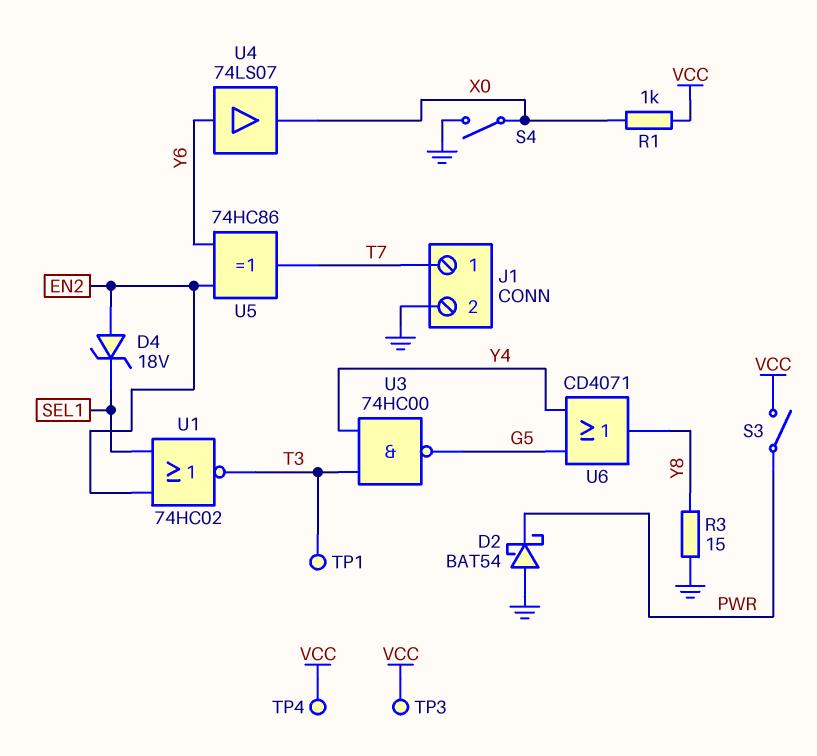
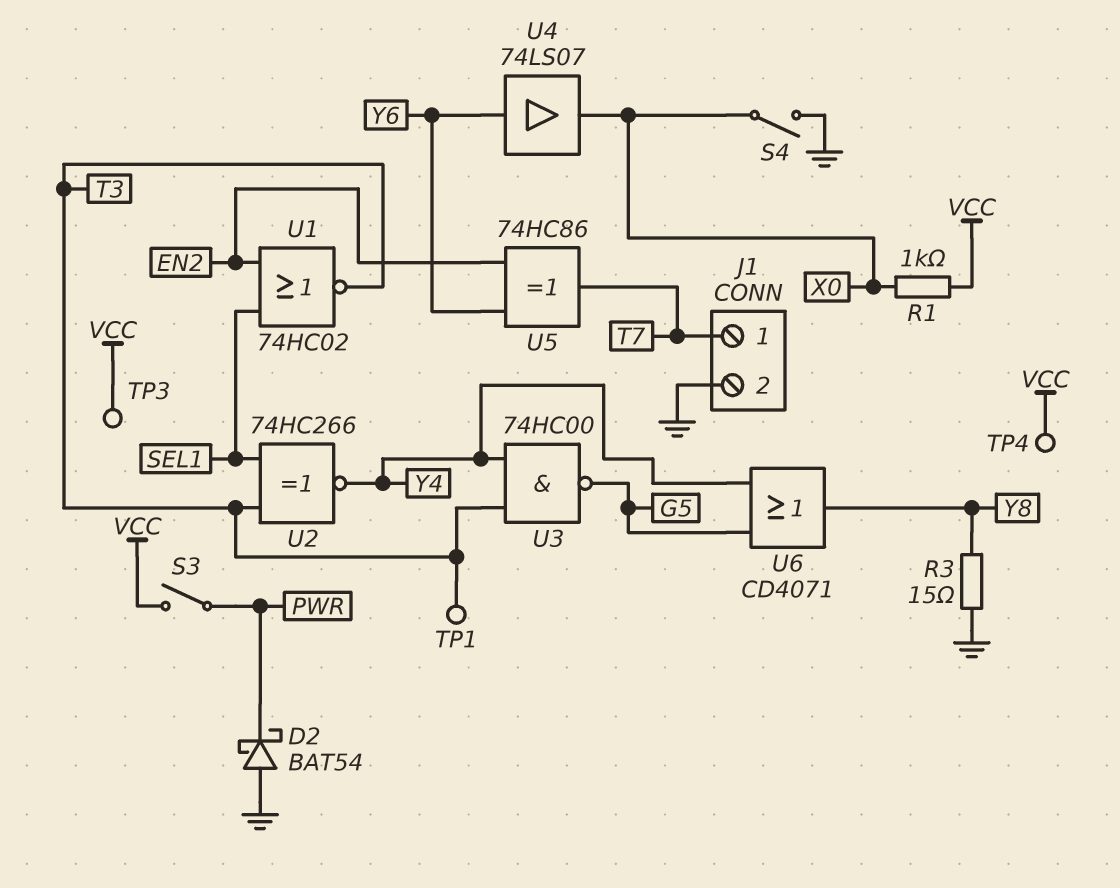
D4: zener 18V (A EN2, K SEL1) -> none
U2: none -> XNOR 74HC266 (in SEL1, in T3, out Y4)

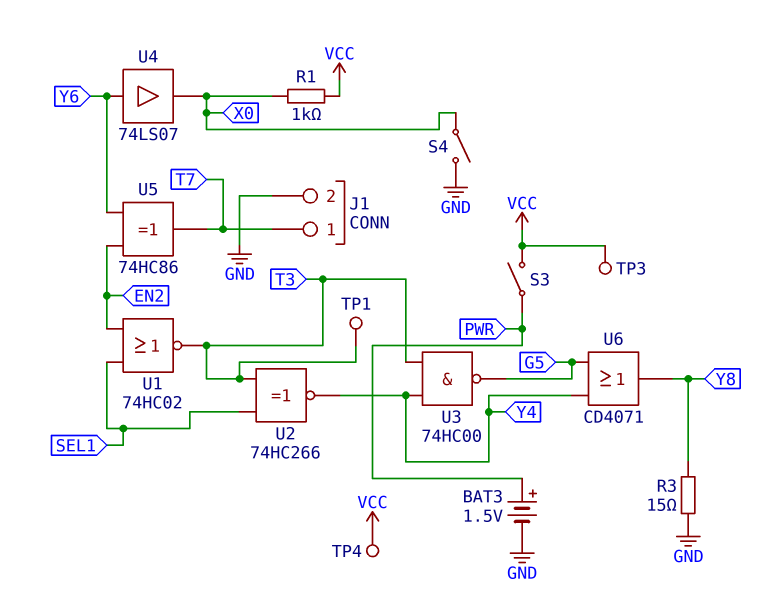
BAT3: none -> 1.5V (plus PWR, minus GND)
D2: schottky BAT54 (A GND, K PWR) -> none

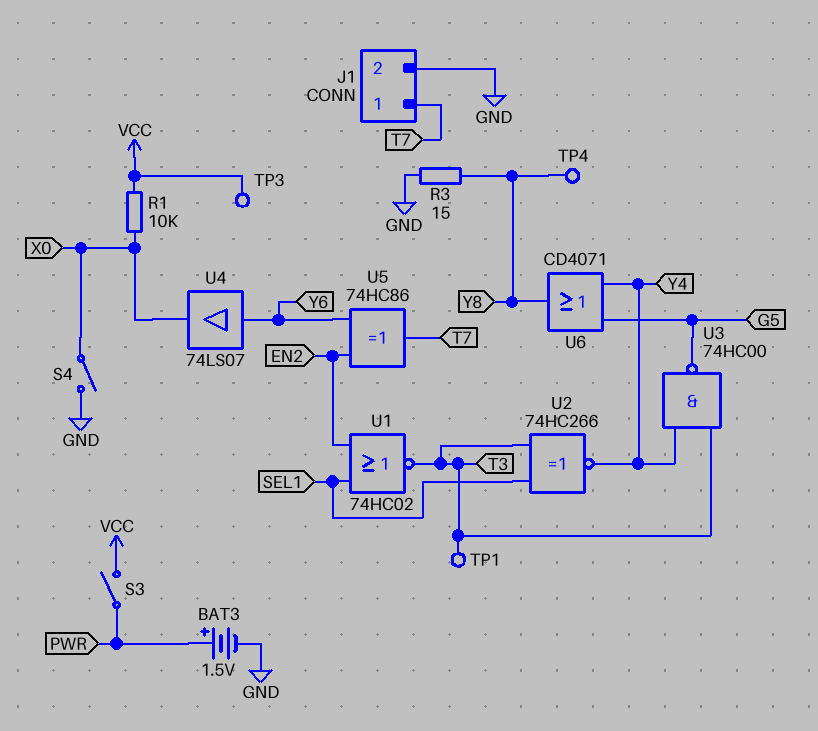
R1: 1k (VCC, X0) -> 10k (VCC, X0)
TP4: test point (VCC) -> test point (Y8)

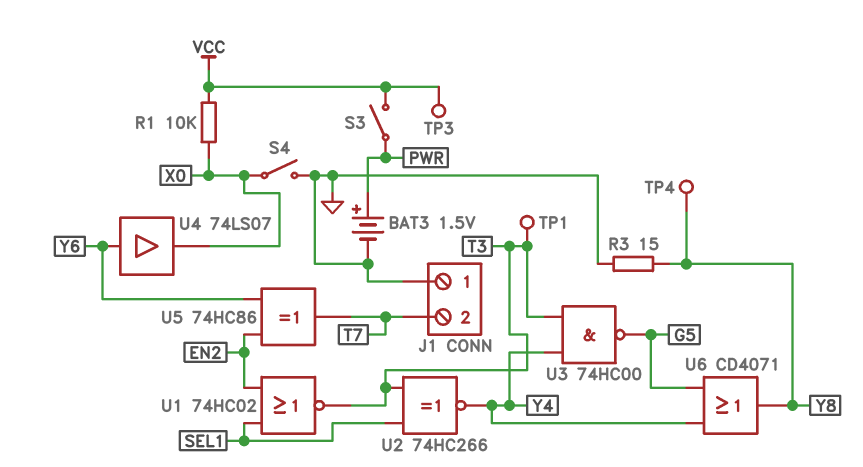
J1 pin 1: T7 -> GND
J1 pin 2: GND -> T7

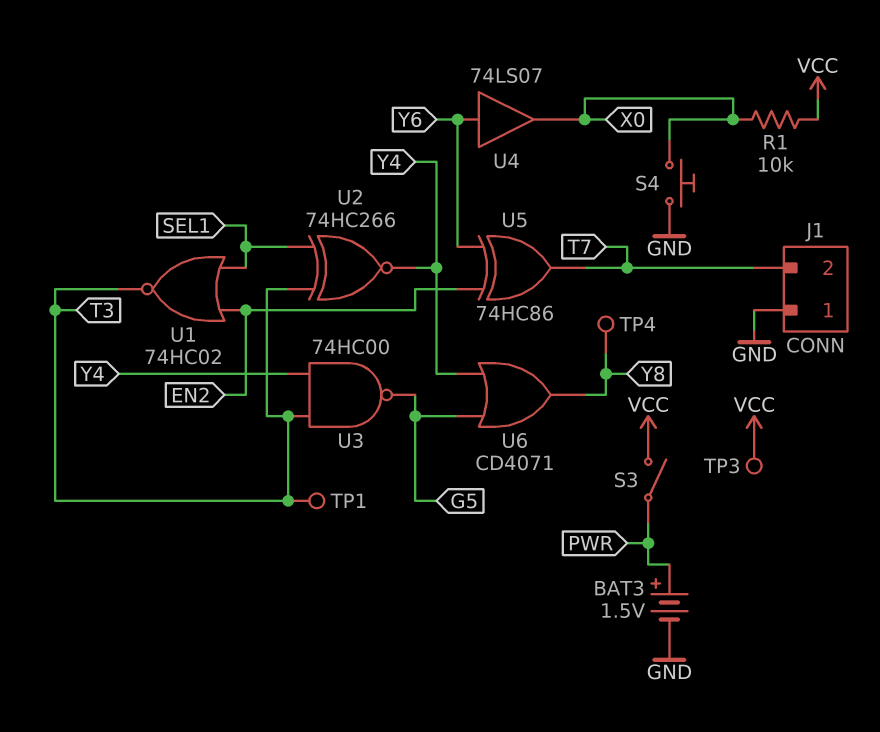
R3: 15 (GND, Y8) -> none
S4: switch (GND, X0) -> button (GND, X0)

